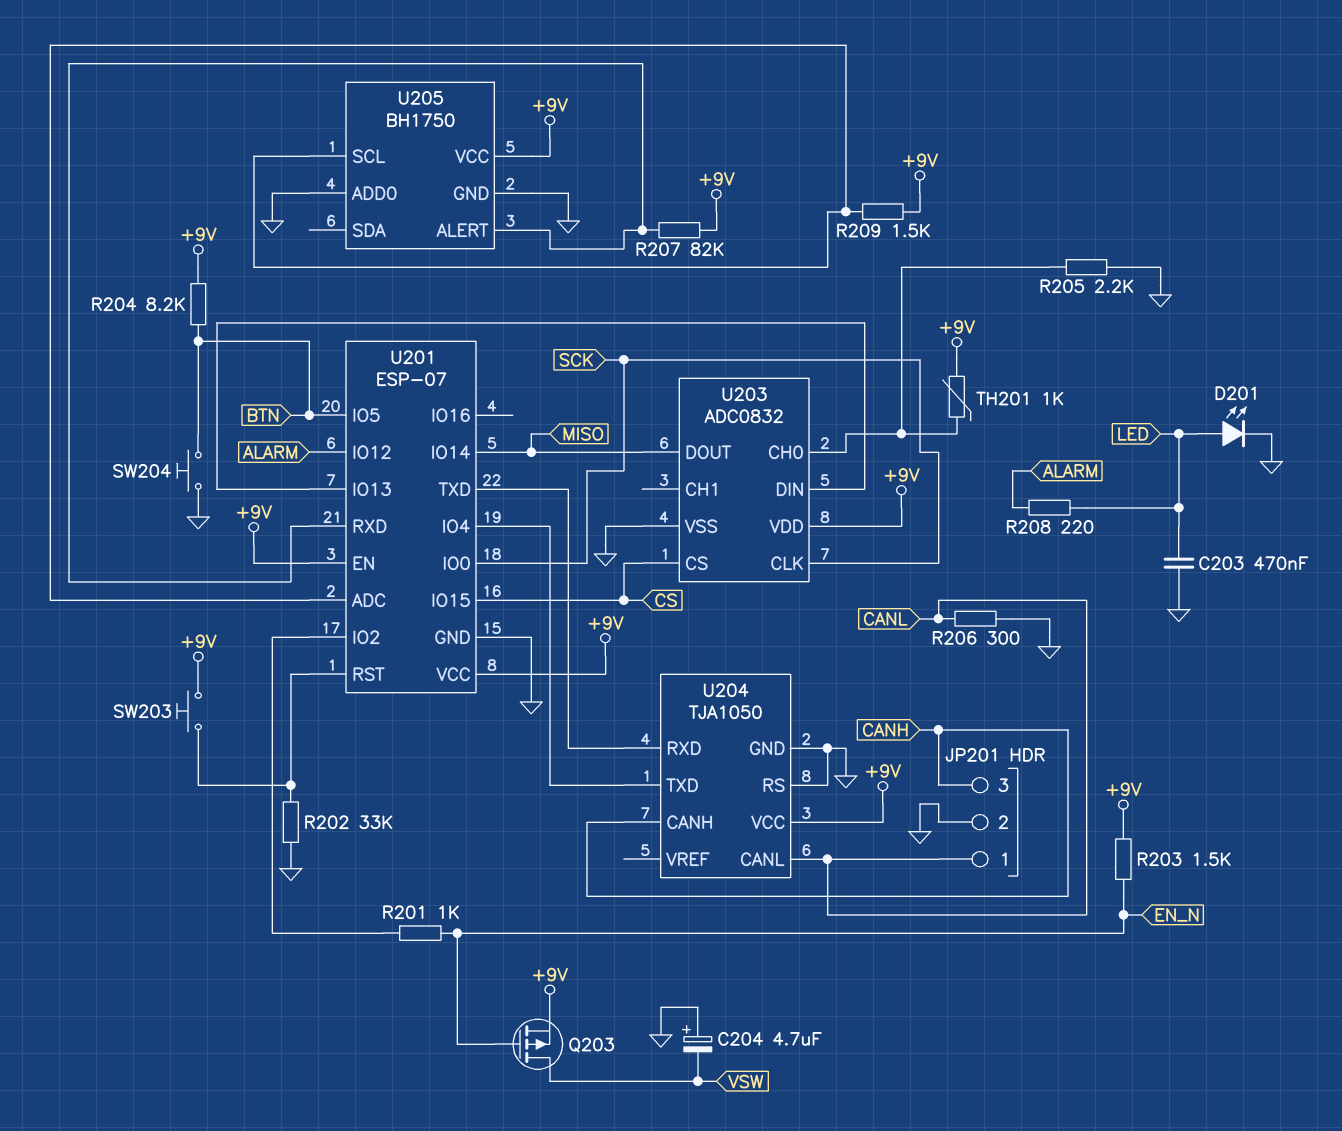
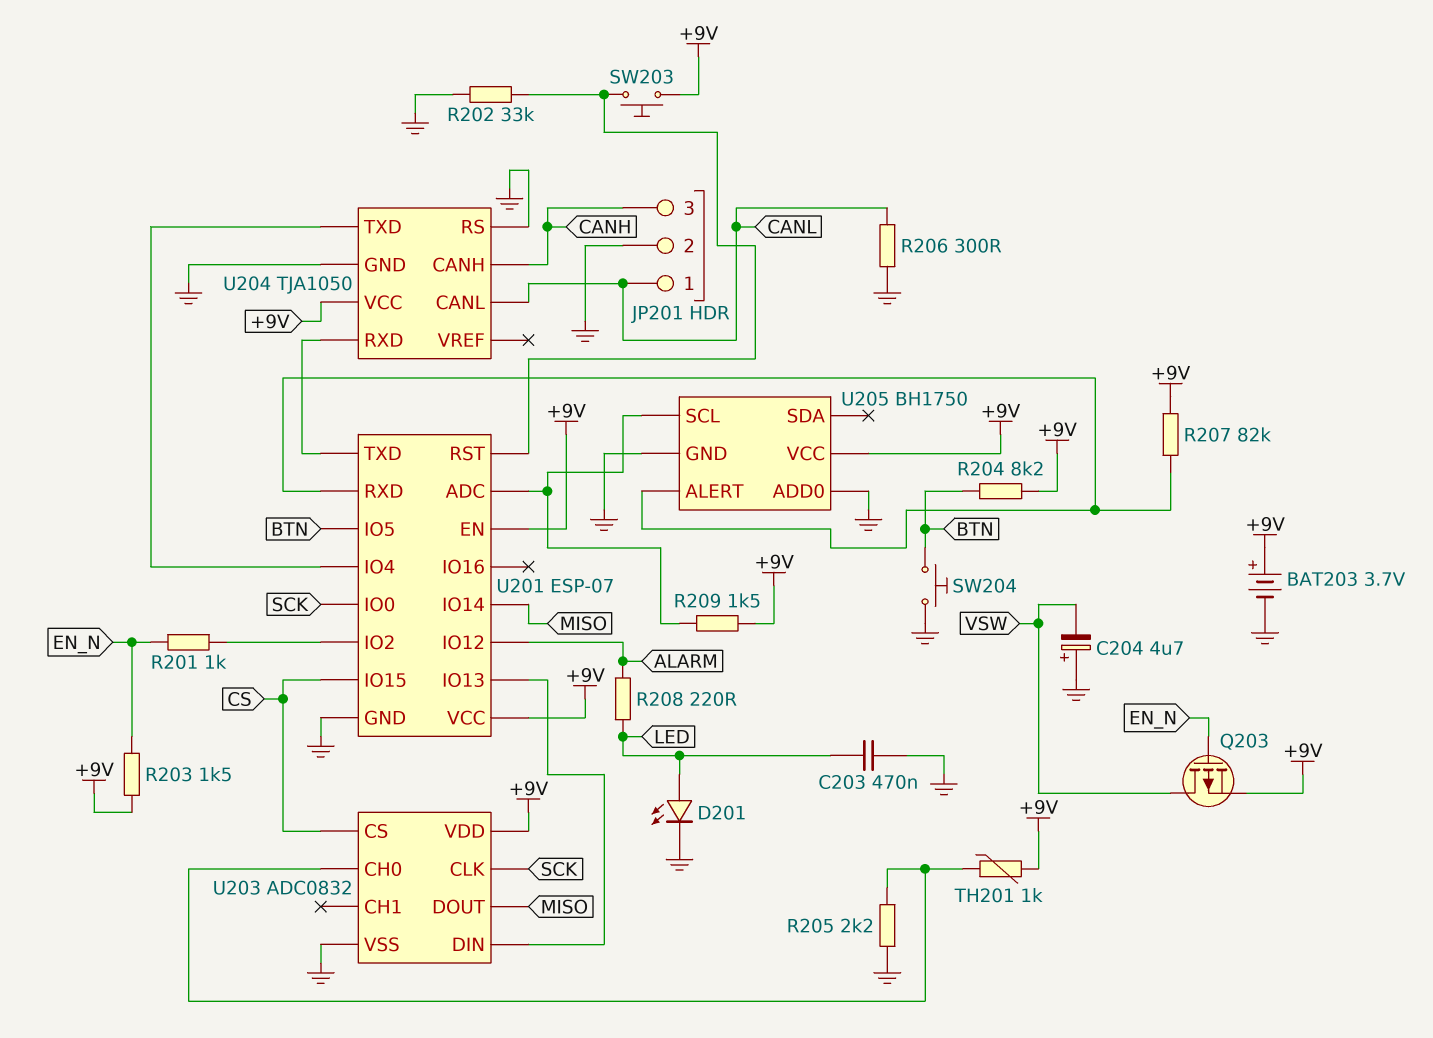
BAT203: none -> 3.7V (plus +9V, minus GND)

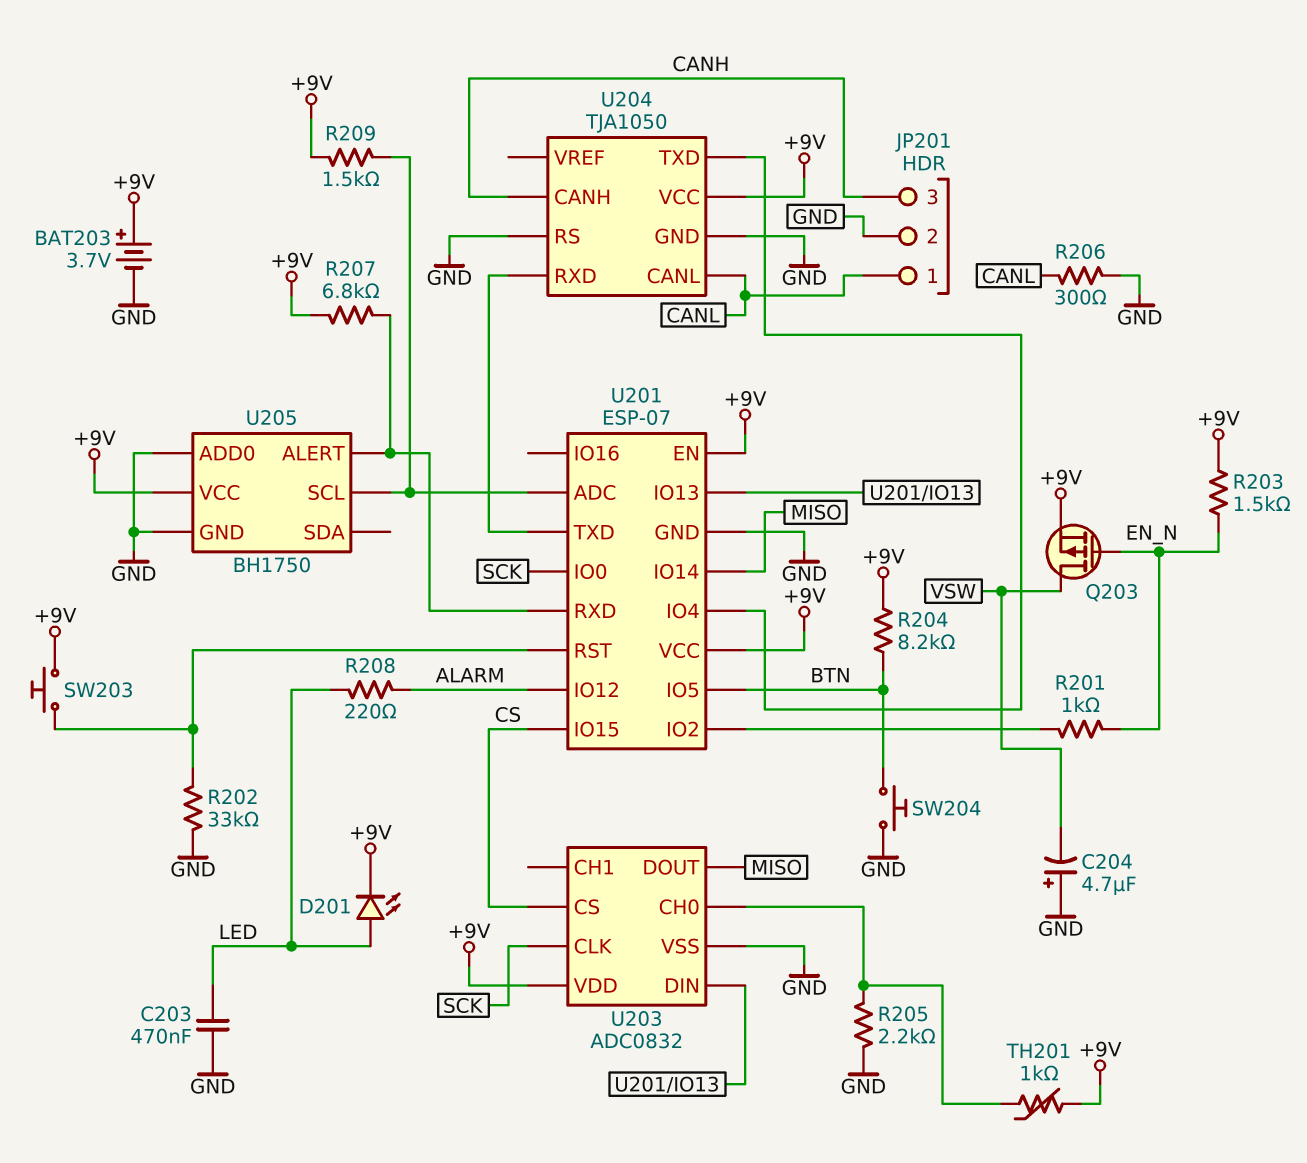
D201: LED (A LED, K GND) -> LED (A LED, K +9V)
R207: 82k (+9V, U201/RXD) -> 6.8k (+9V, U201/RXD)

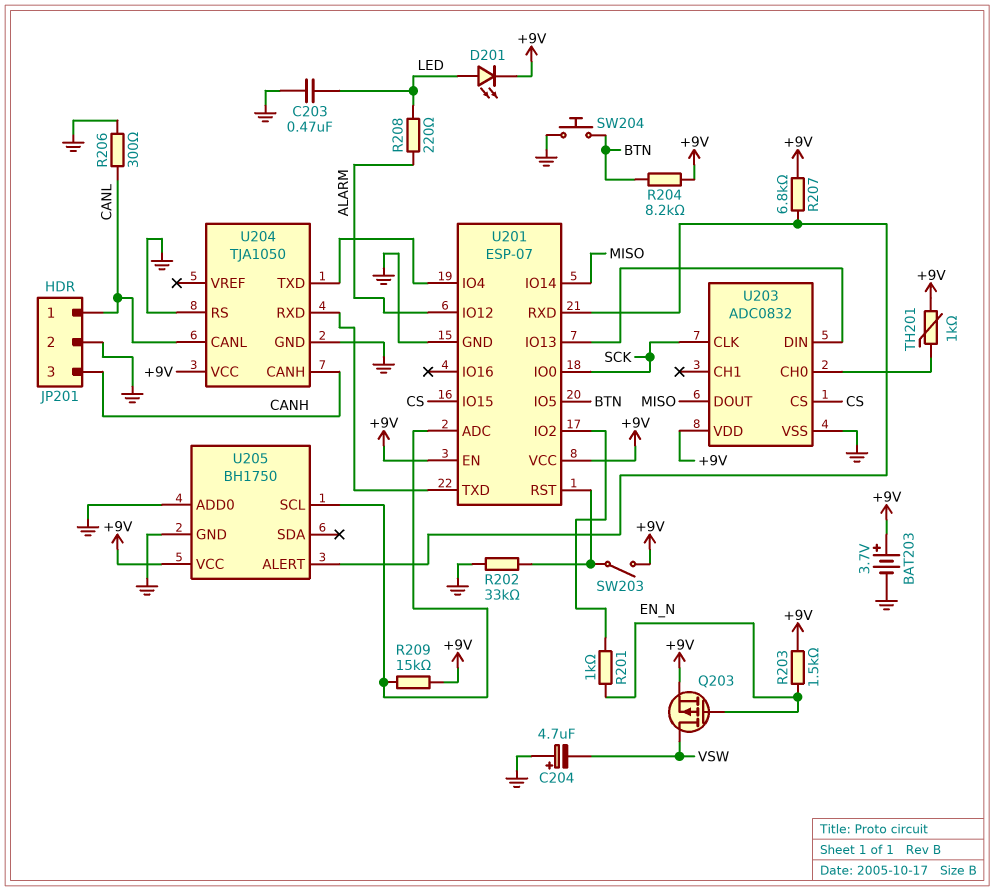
R205: 2.2k (GND, U203/CH0) -> none
R209: 1.5k (+9V, U201/ADC) -> 15k (+9V, U201/ADC)
SW203: button (+9V, U201/RST) -> switch (+9V, U201/RST)

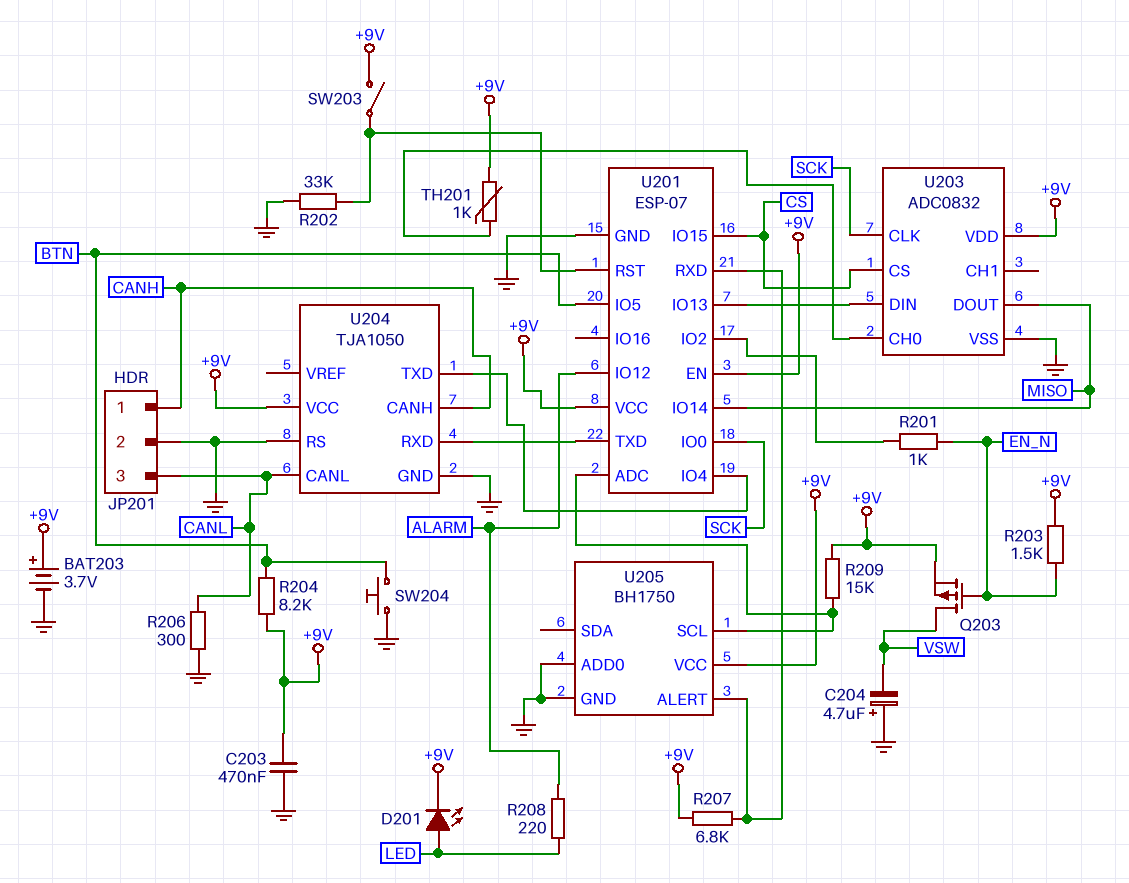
C203: 470nF (GND, LED) -> 470nF (+9V, GND)
JP201 pin 1: CANL -> CANH
JP201 pin 3: CANH -> CANL

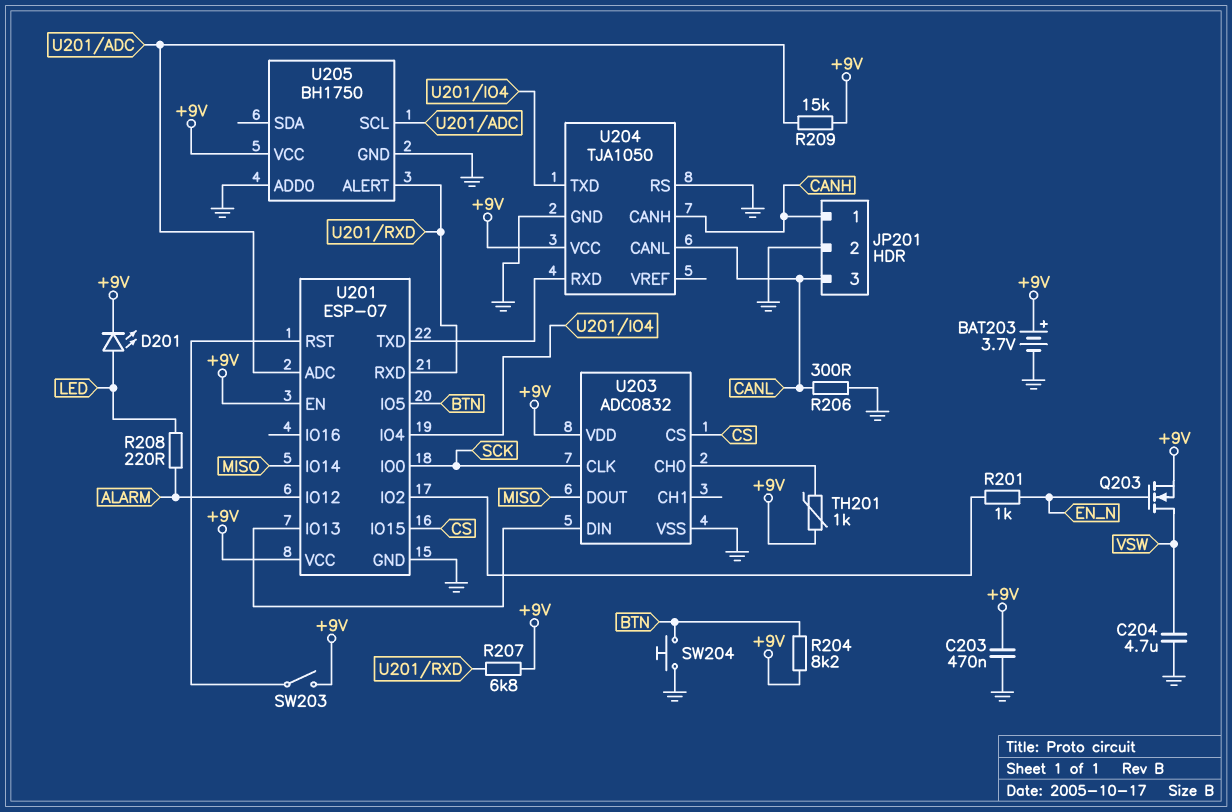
C204: 4.7uF (plus GND, minus VSW) -> 4.7uF (GND, VSW)
Q203: PMOS (G EN_N, D VSW, S +9V) -> NMOS (G EN_N, D VSW, S +9V)
R202: 33k (GND, U201/RST) -> none
R203: 1.5k (+9V, EN_N) -> none

